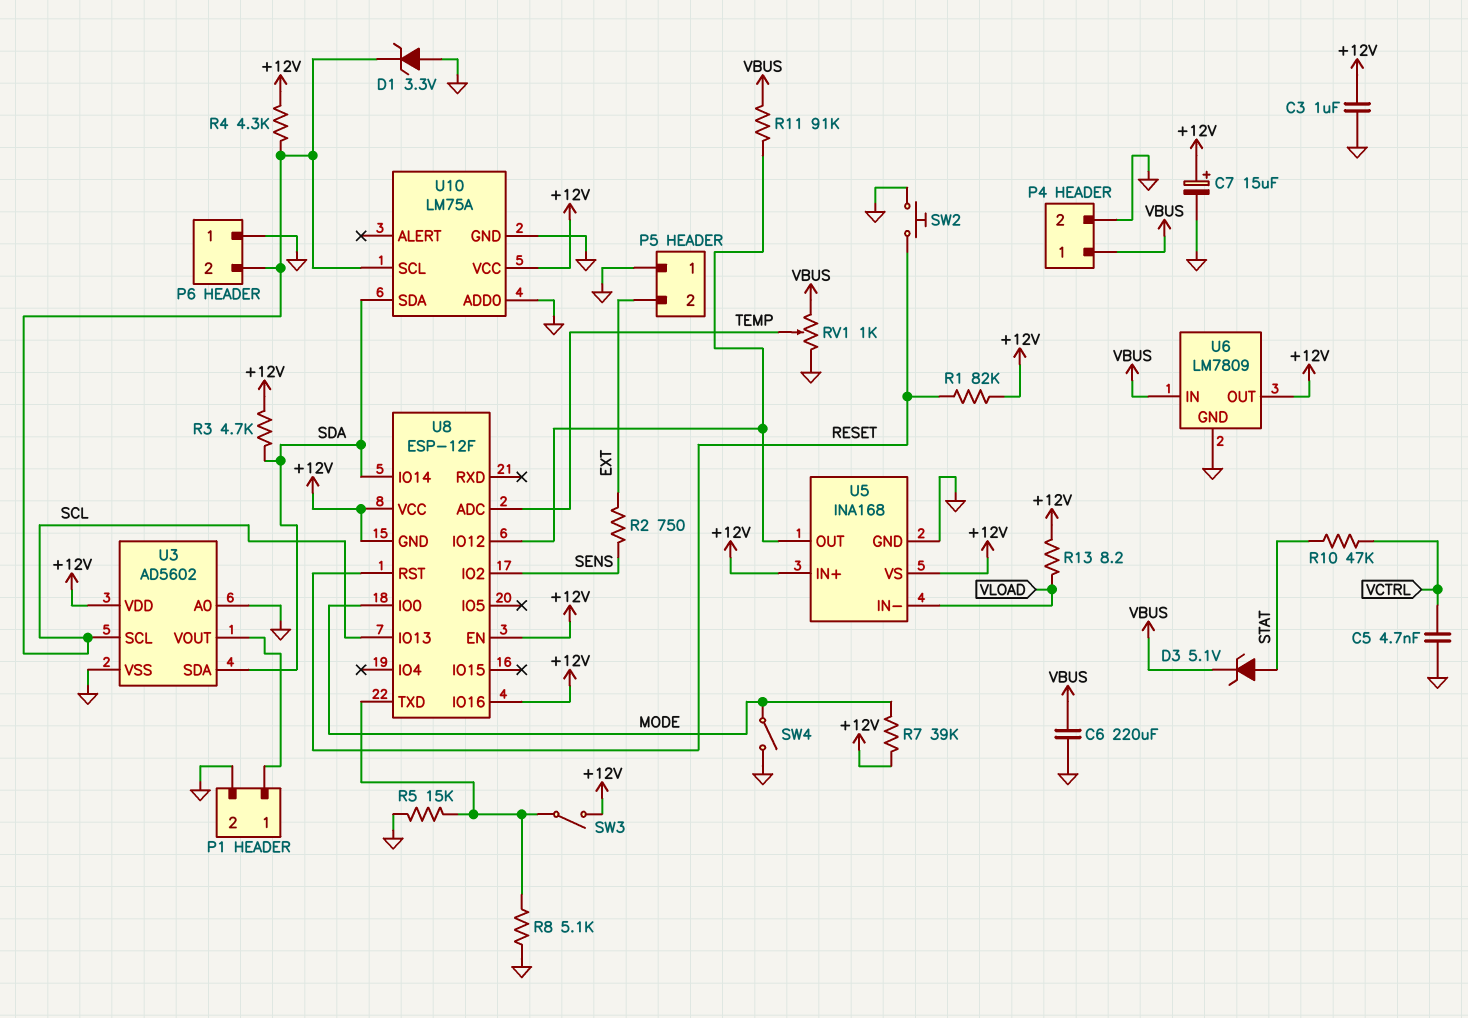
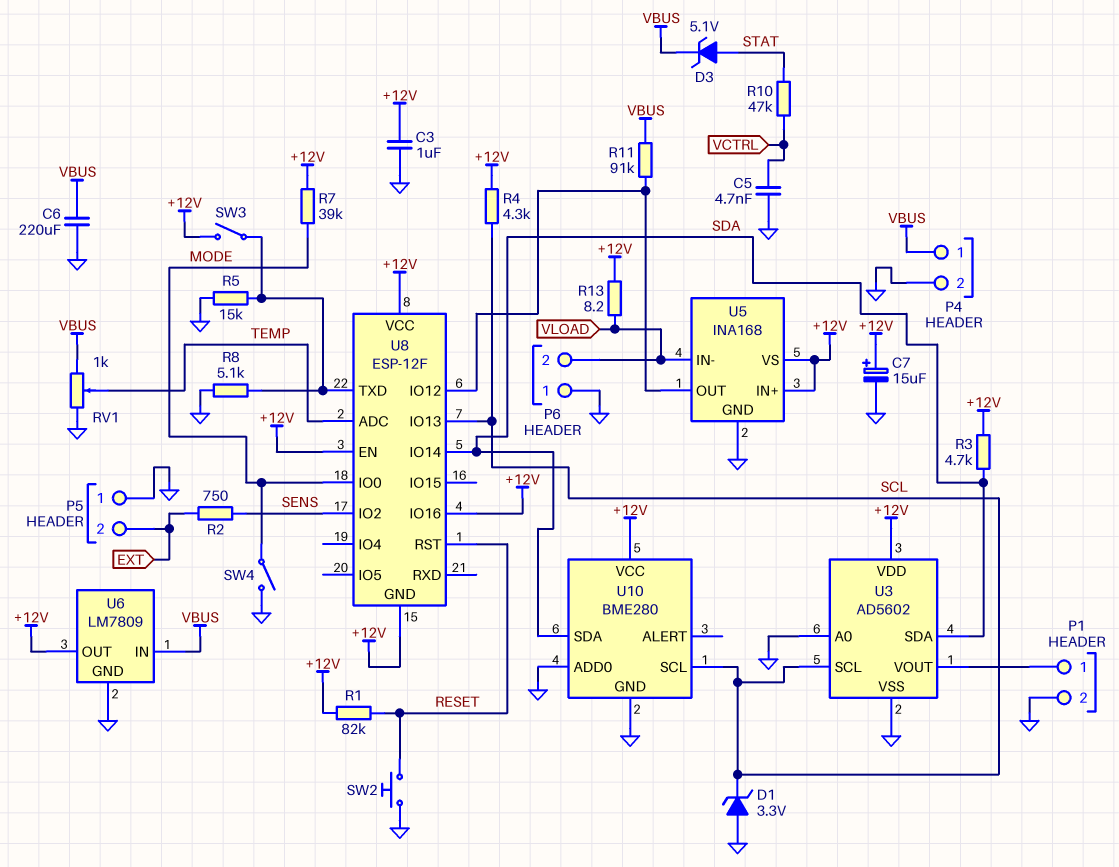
P6 pin 2: SCL -> VLOAD
U10: LM75A -> BME280

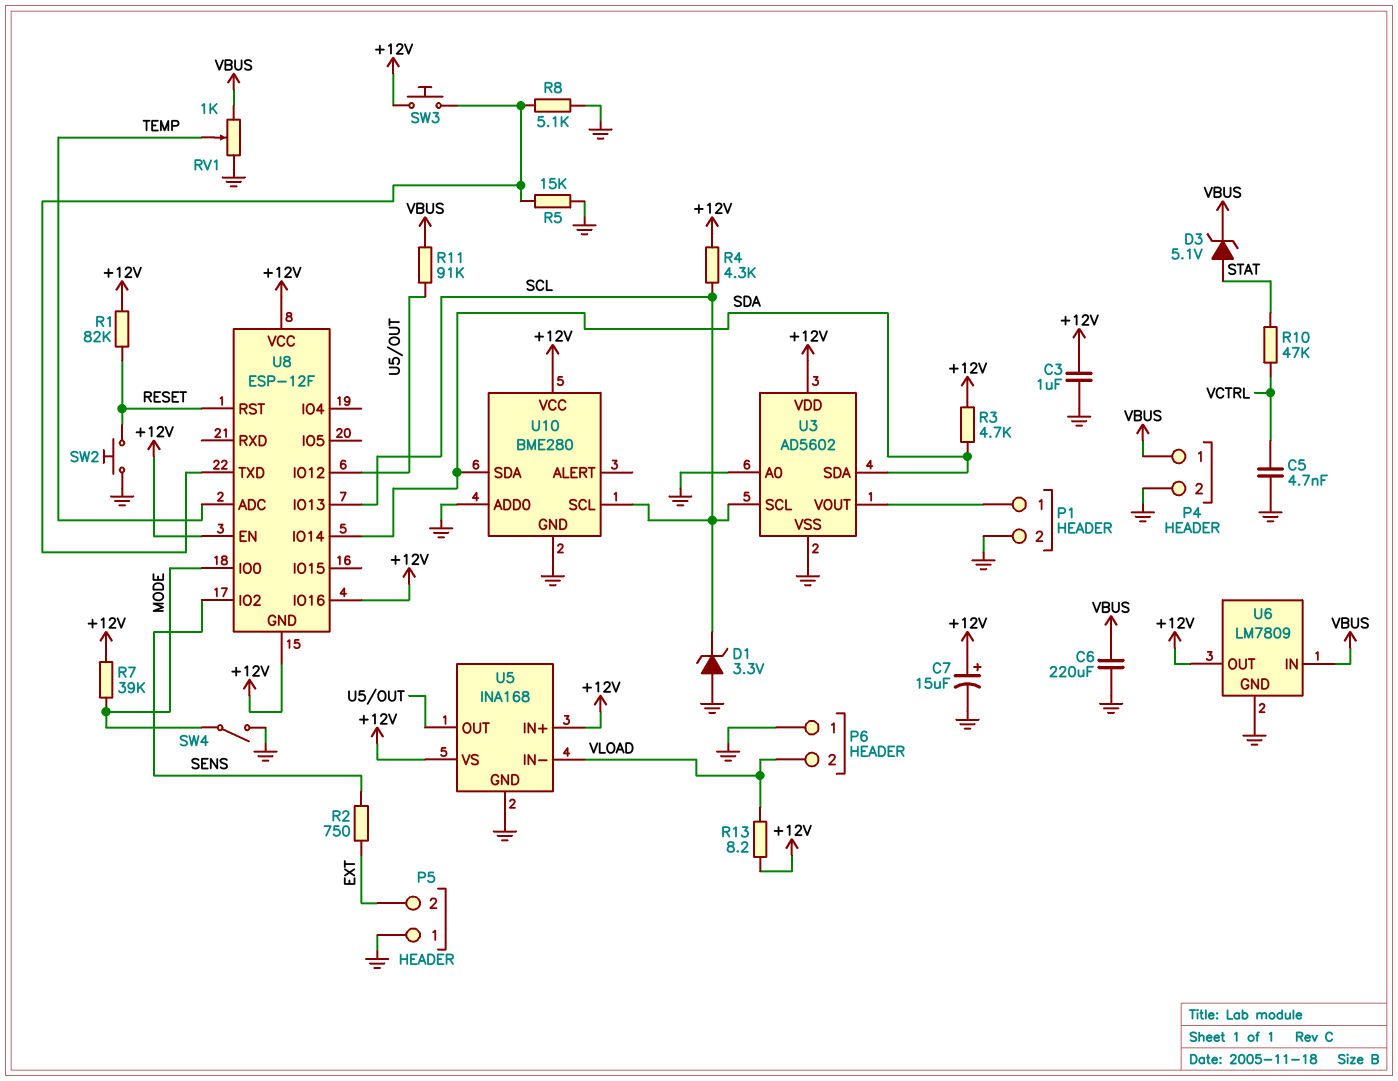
SW3: switch (+12V, U8/TXD) -> button (+12V, U8/TXD)

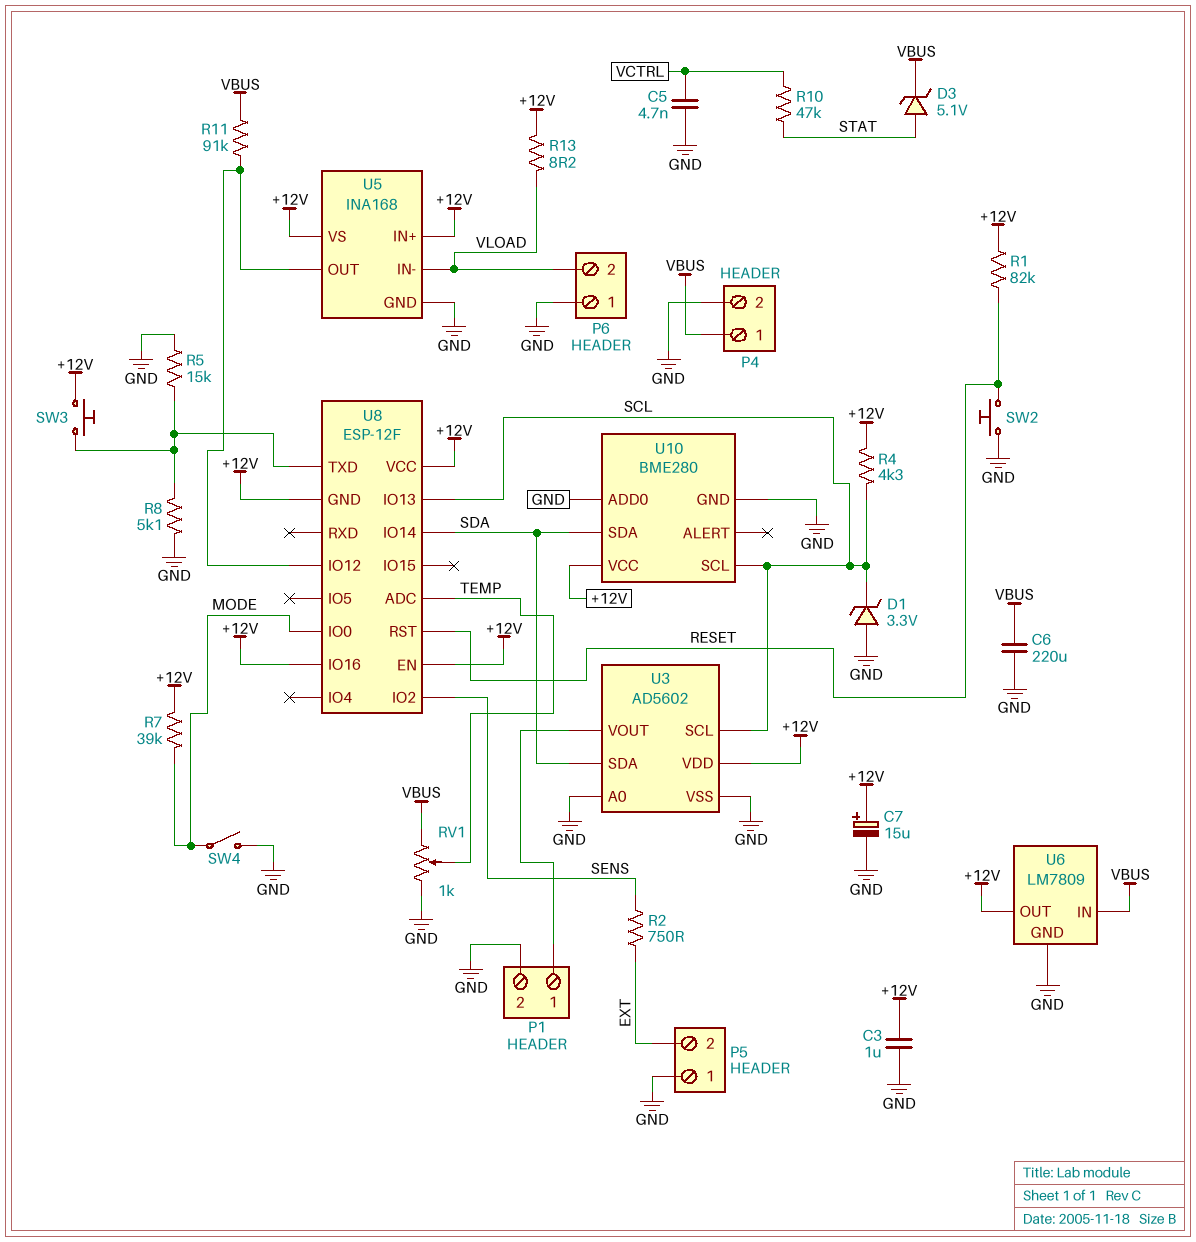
R3: 4.7k (+12V, SDA) -> none

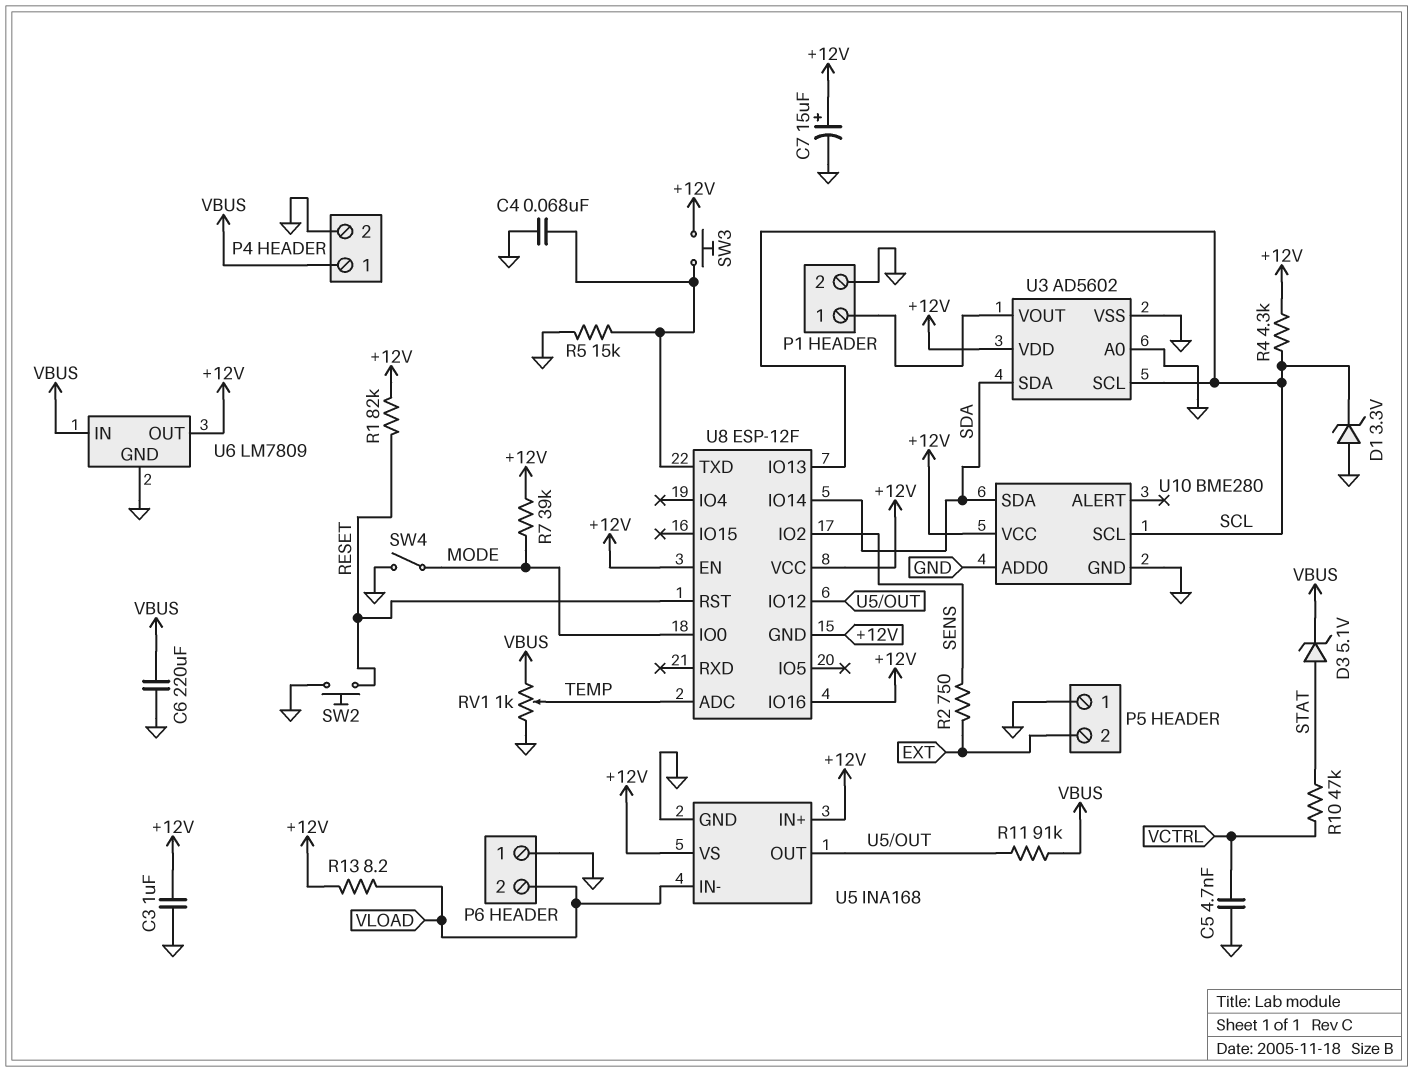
C4: none -> 68nF (GND, U8/TXD)
R8: 5.1k (GND, U8/TXD) -> none

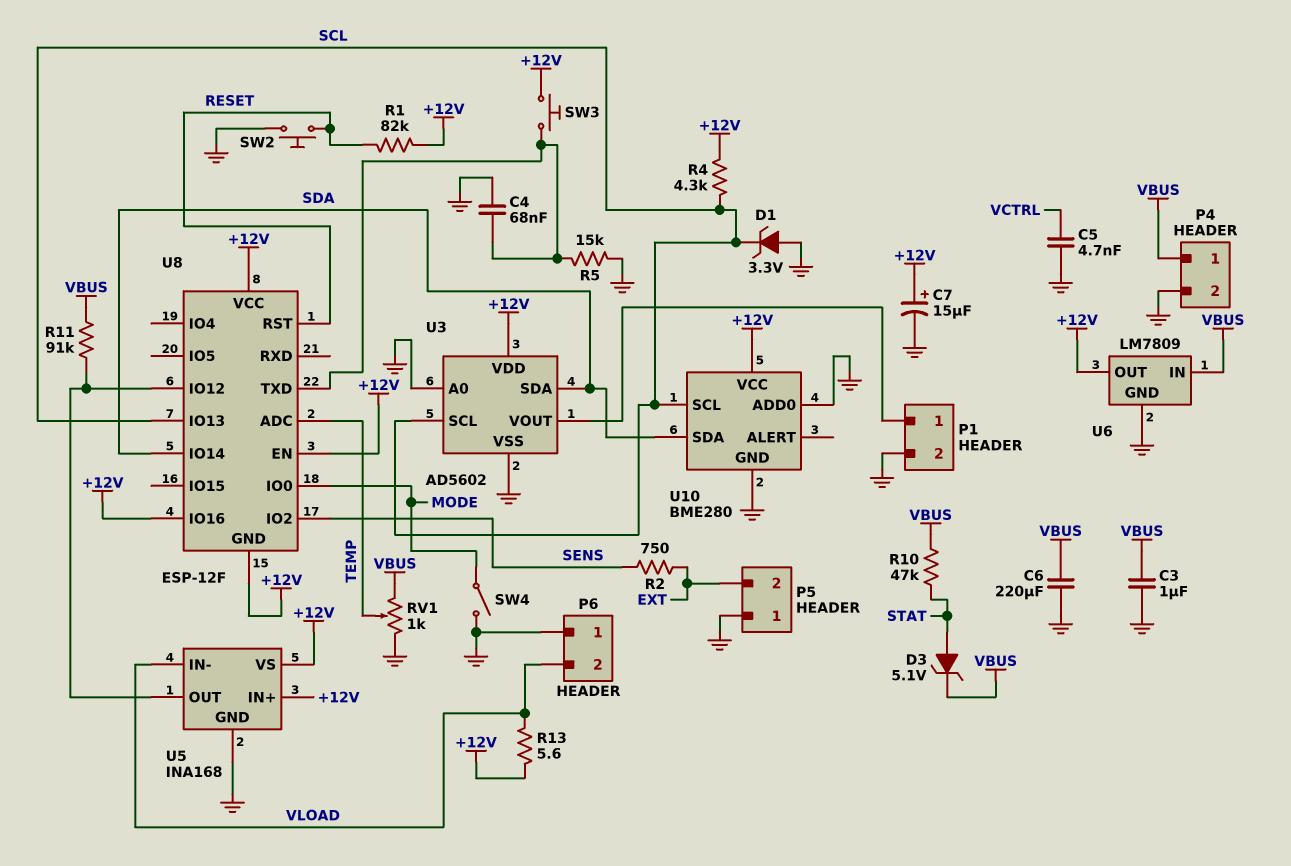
C3: 1uF (+12V, GND) -> 1uF (GND, VBUS)
R7: 39k (+12V, MODE) -> none
R10: 47k (STAT, VCTRL) -> 47k (STAT, VBUS)
R13: 8.2 (+12V, VLOAD) -> 5.6 (+12V, VLOAD)

